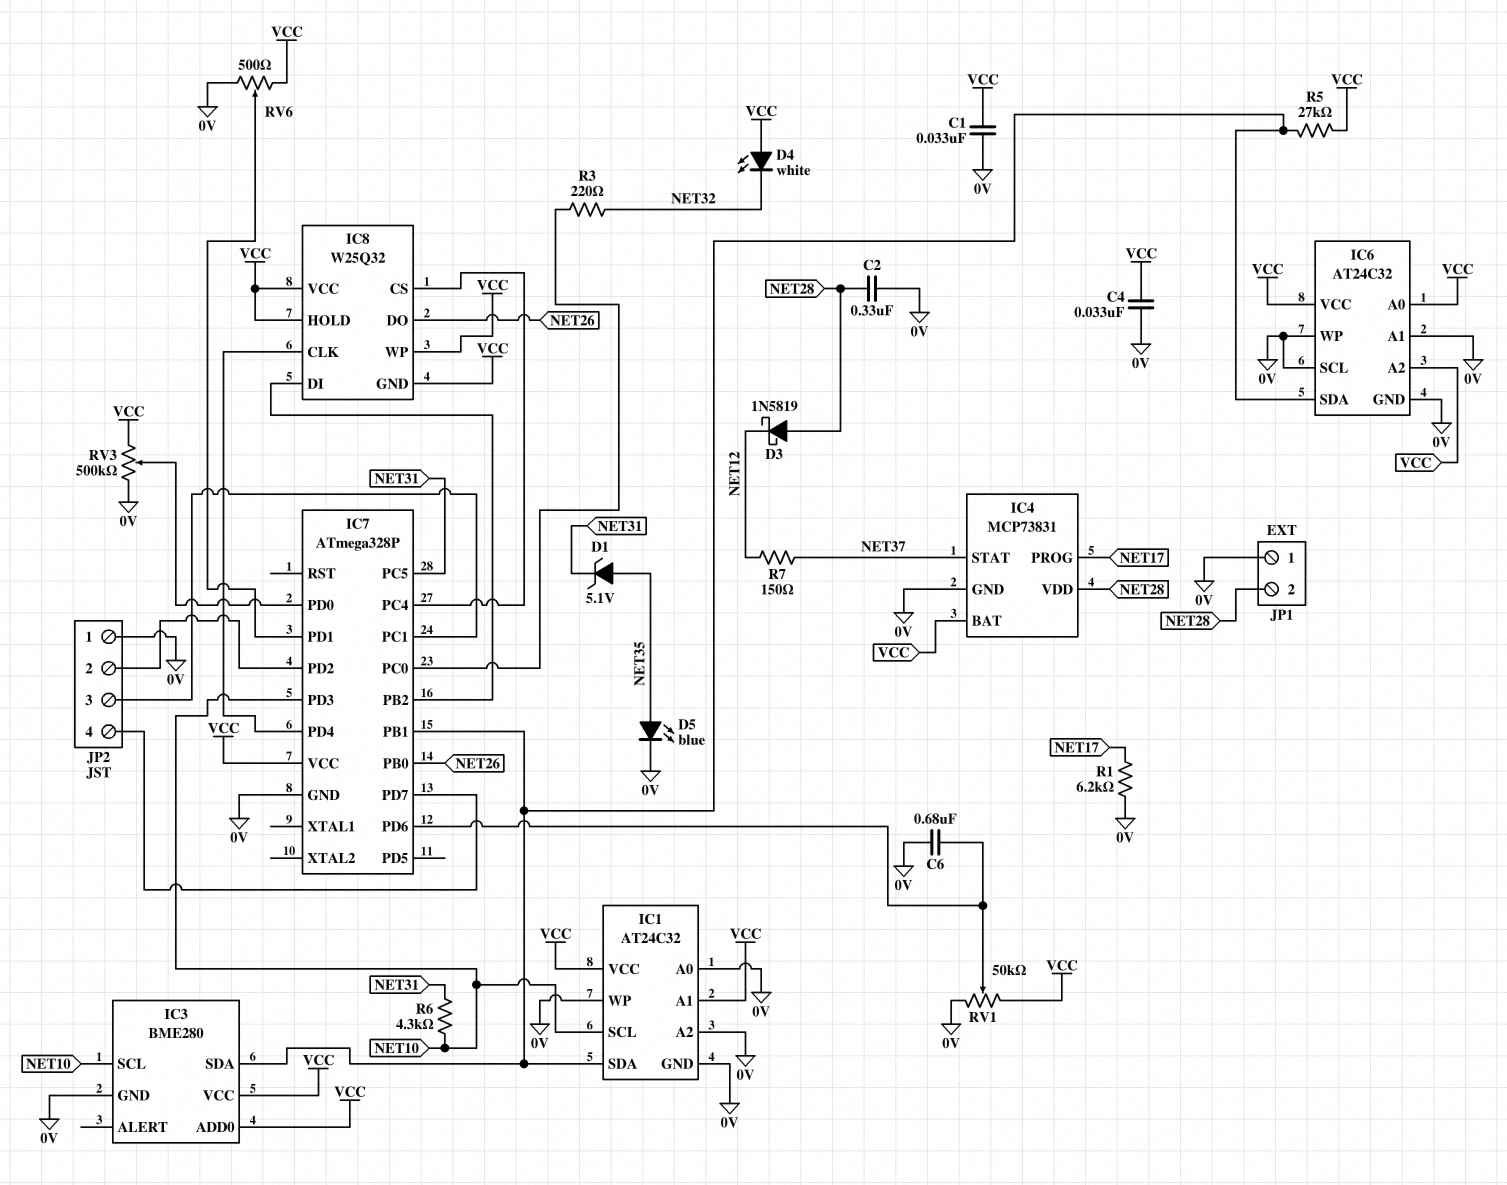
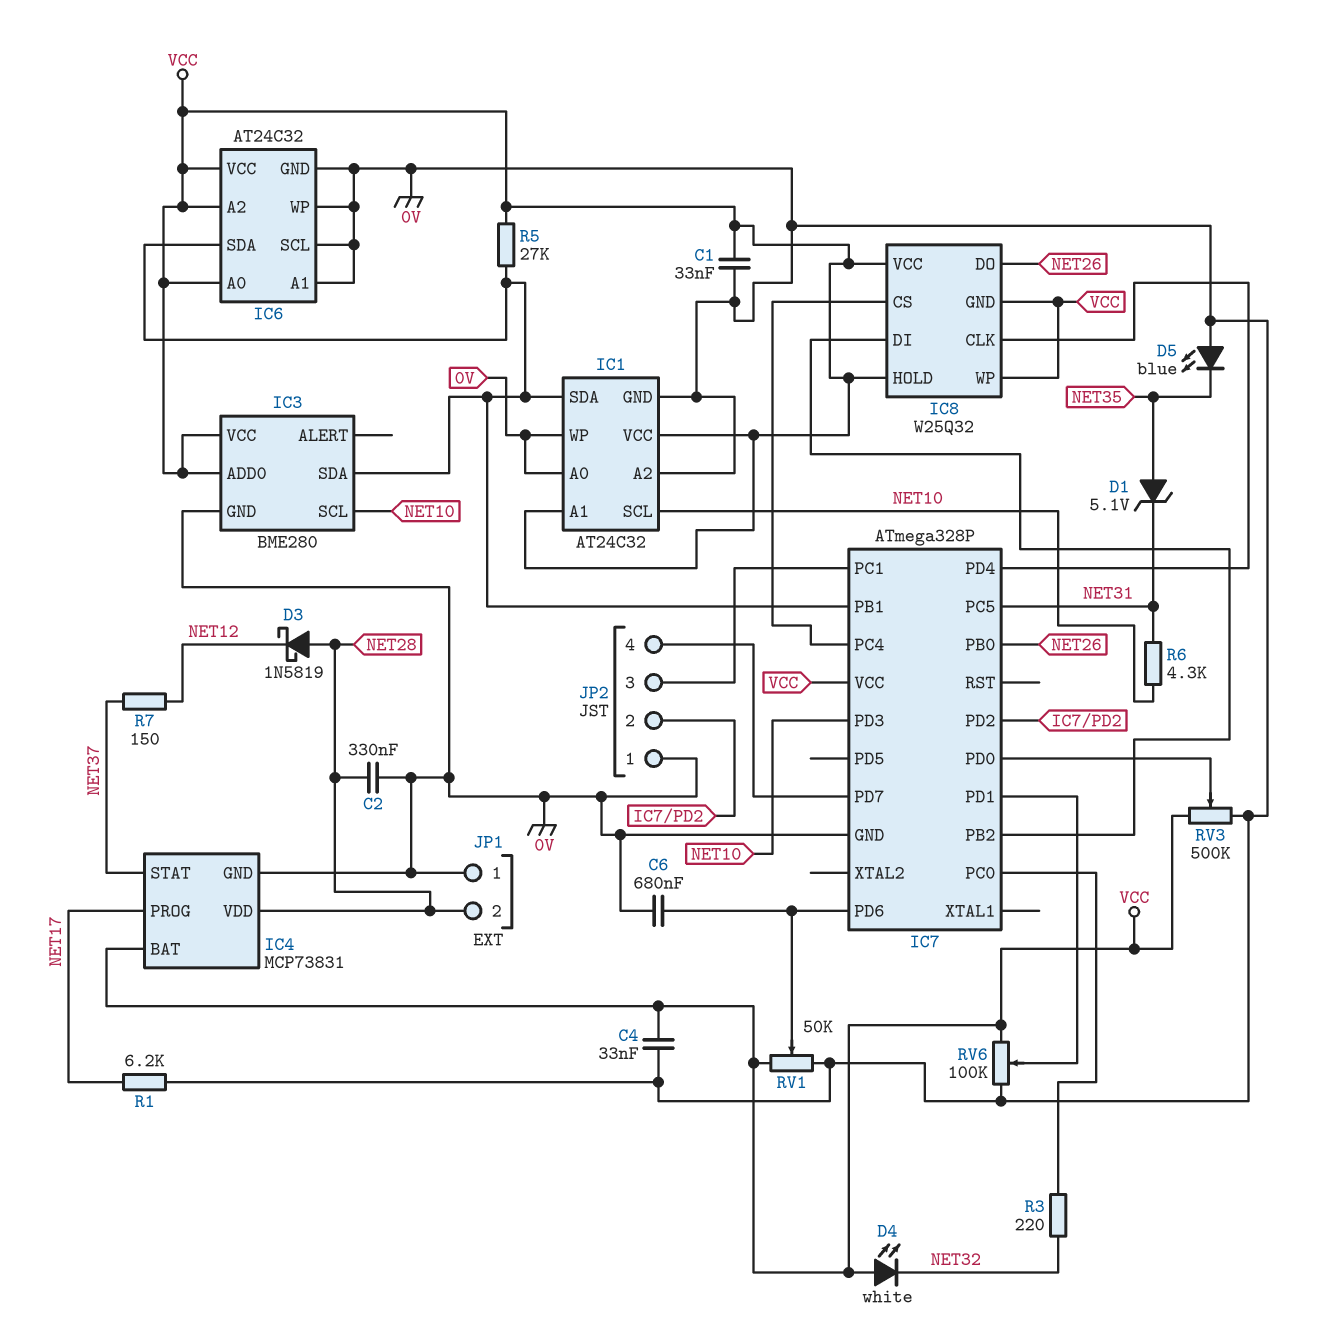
D5: LED blue (A NET35, K 0V) -> LED blue (A 0V, K NET35)
RV6: 500 (0V, VCC, wiper IC7/PD1) -> 100k (0V, VCC, wiper IC7/PD1)

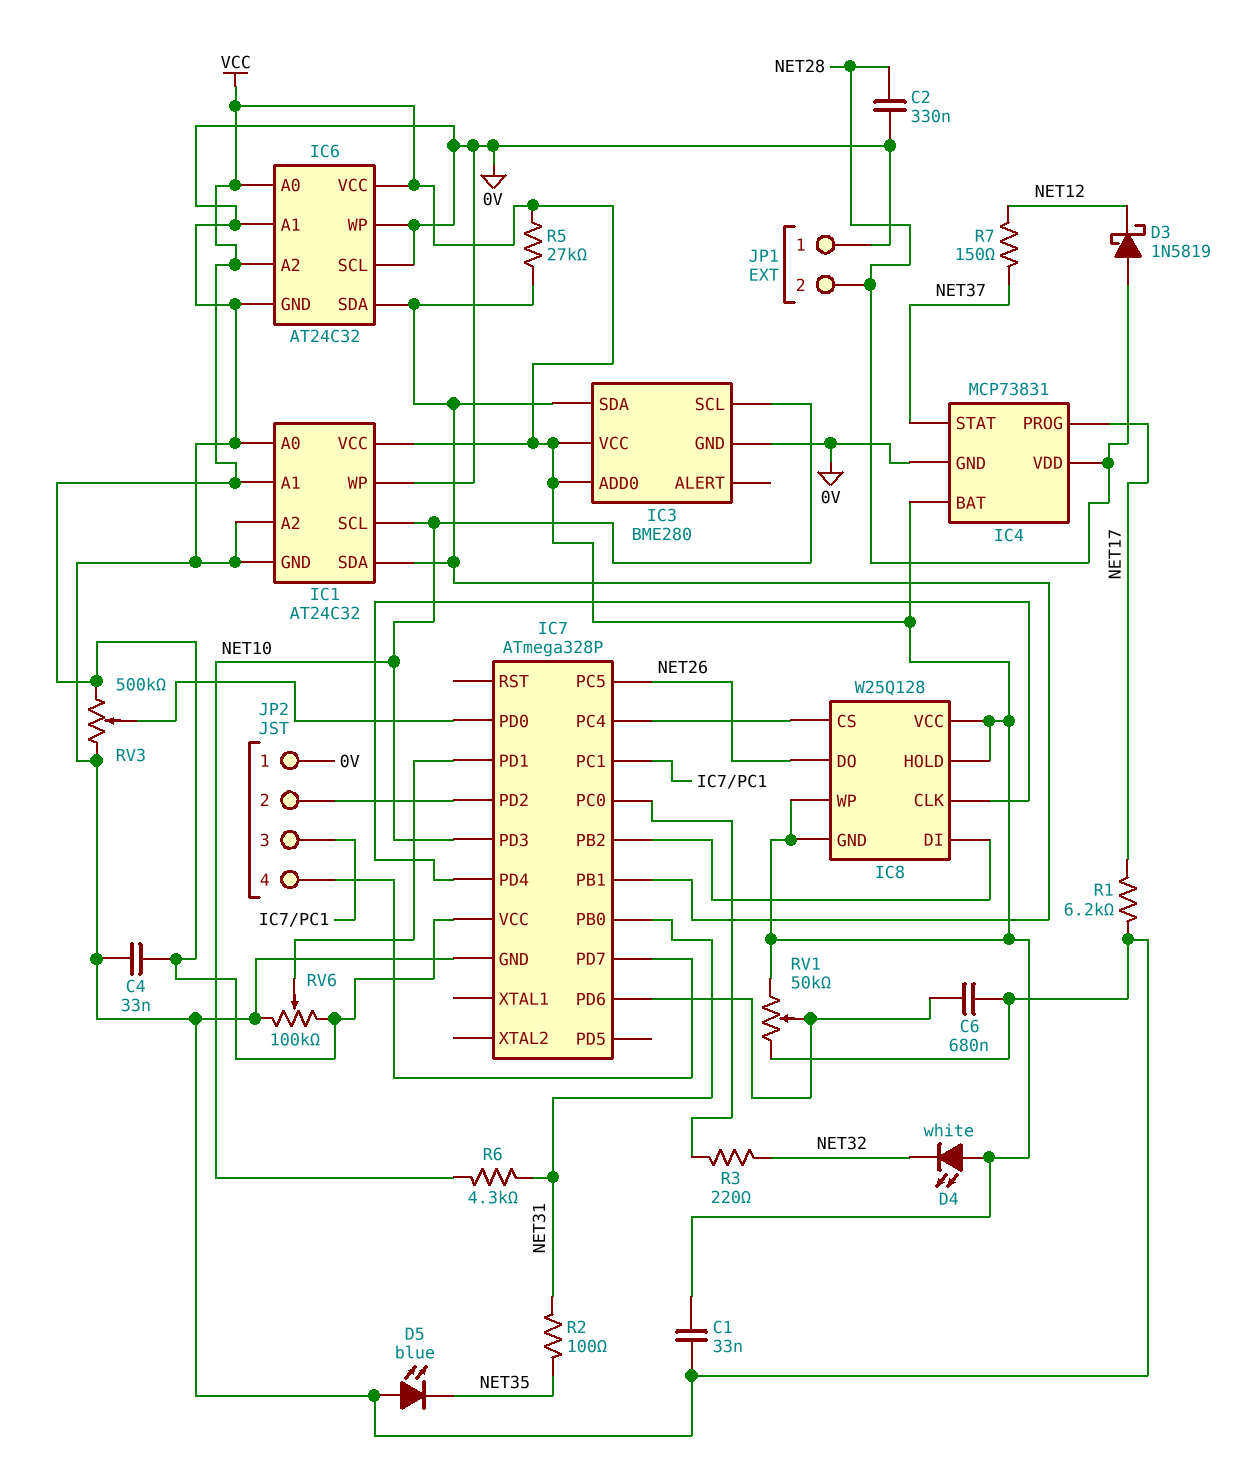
D1: zener 5.1V (A NET35, K NET31) -> none
IC7 pin PB0: NET26 -> NET31
IC7 pin PC5: NET31 -> NET26
IC8: W25Q32 -> W25Q128
R2: none -> 100 (NET31, NET35)

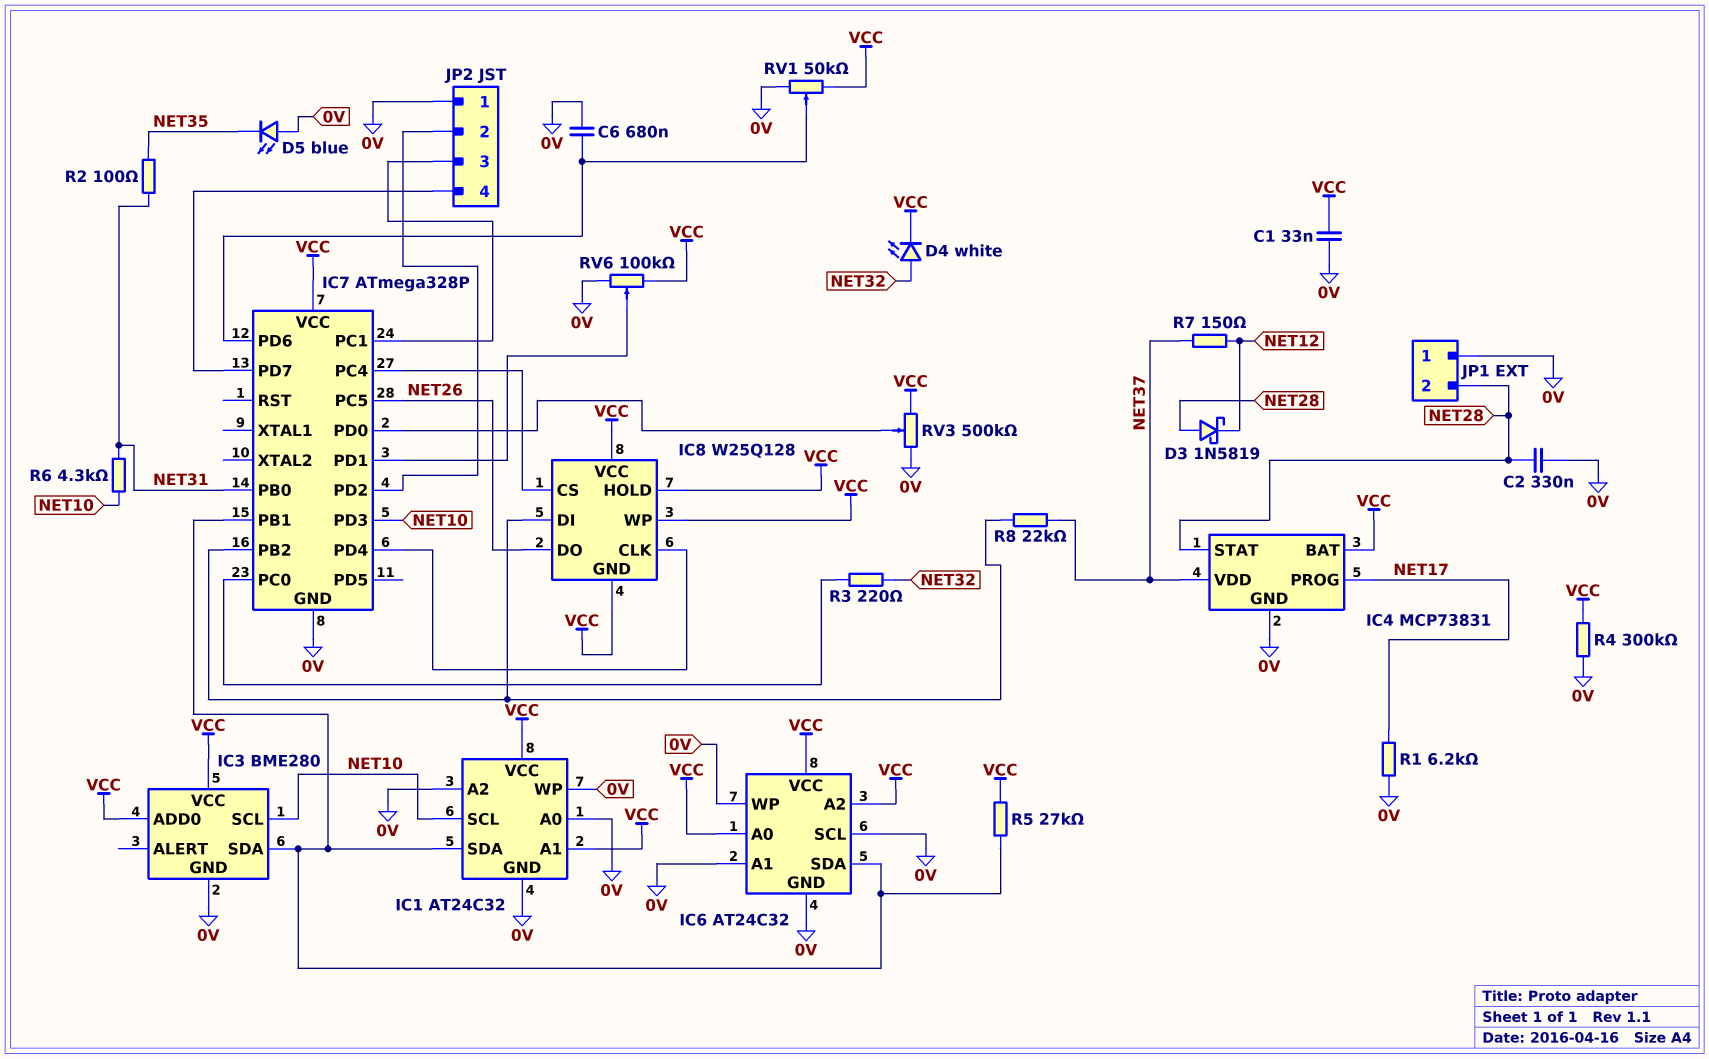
C4: 33nF (0V, VCC) -> none
D4: LED white (A VCC, K NET32) -> LED white (A NET32, K VCC)
IC4 pin STAT: NET37 -> NET28
IC4 pin VDD: NET28 -> NET37
R4: none -> 300k (0V, VCC)
R8: none -> 22k (IC7/PB2, NET37)

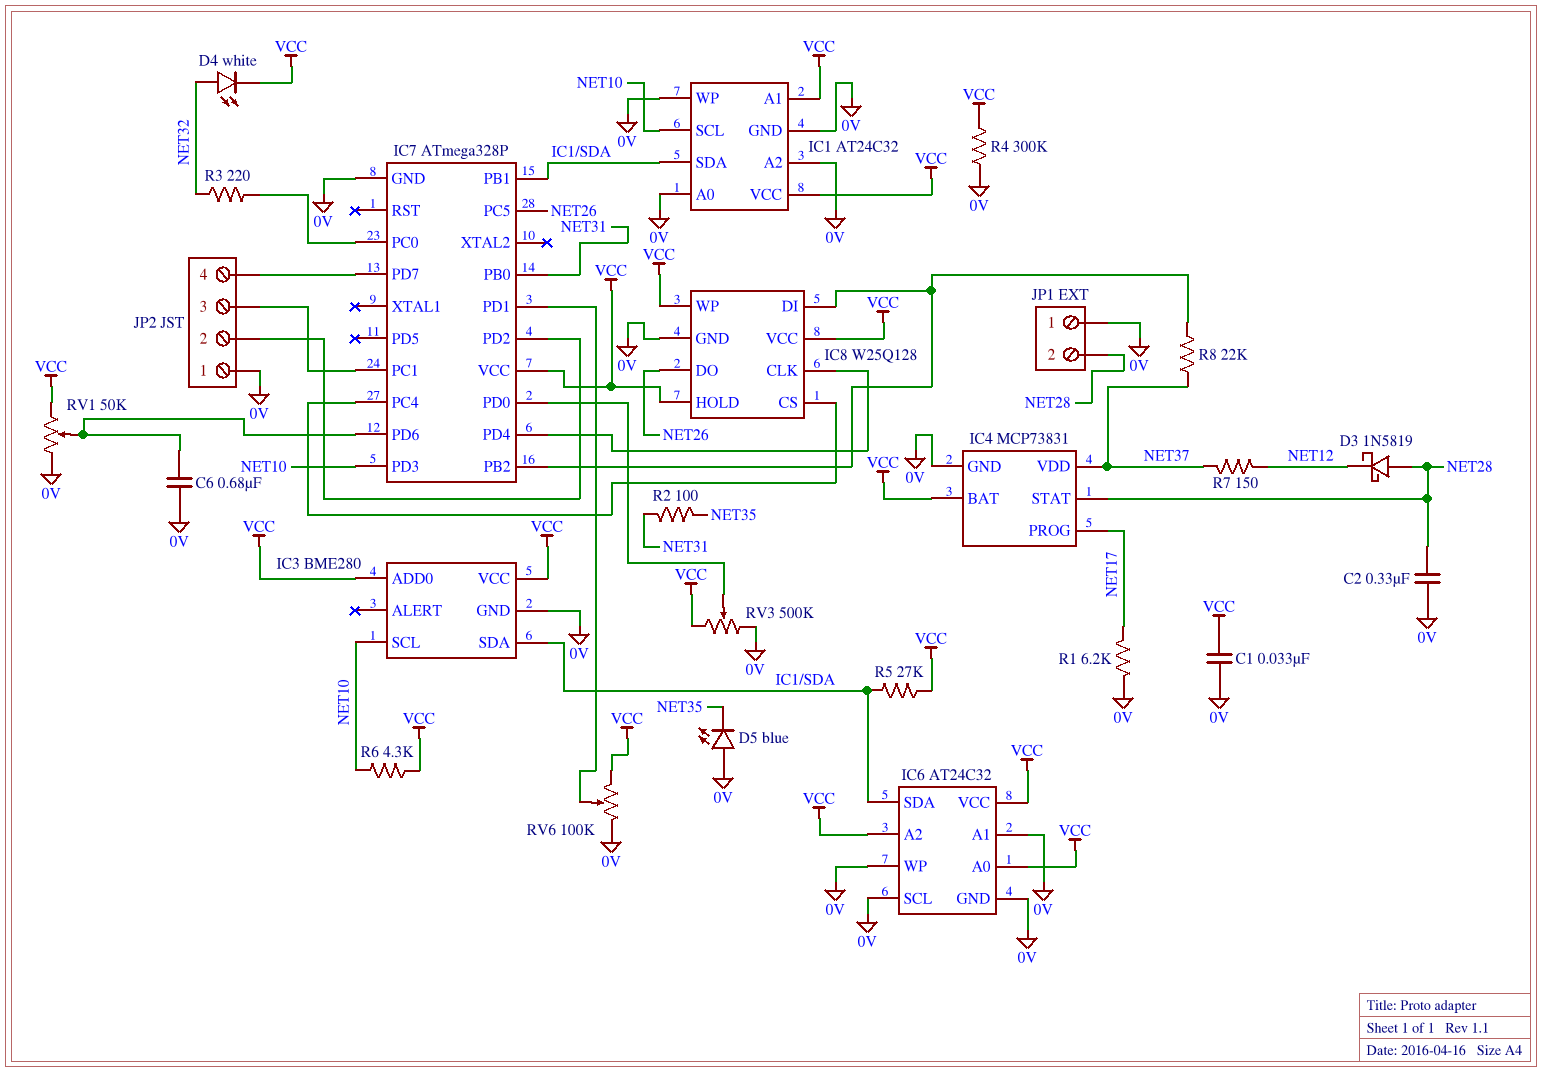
IC8 pin GND: VCC -> 0V
R6: 4.3k (NET10, NET31) -> 4.3k (NET10, VCC)

